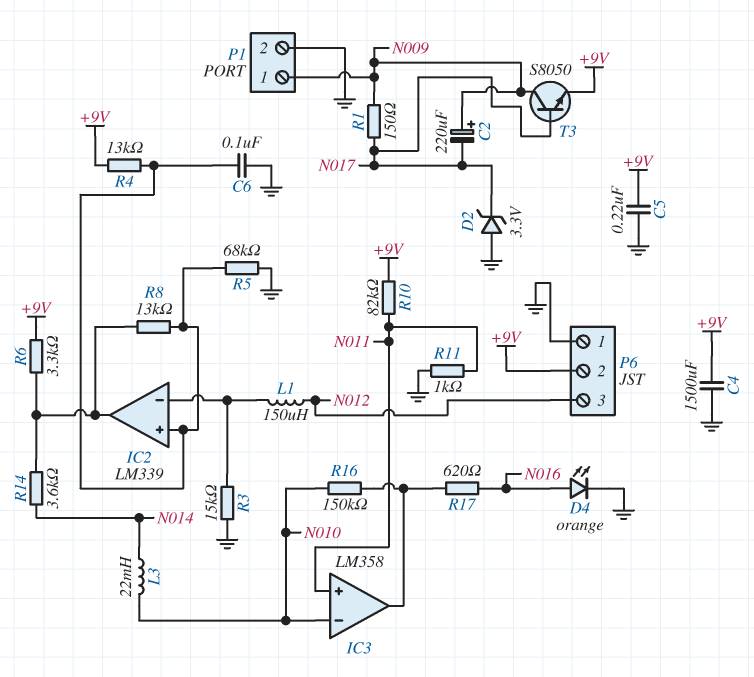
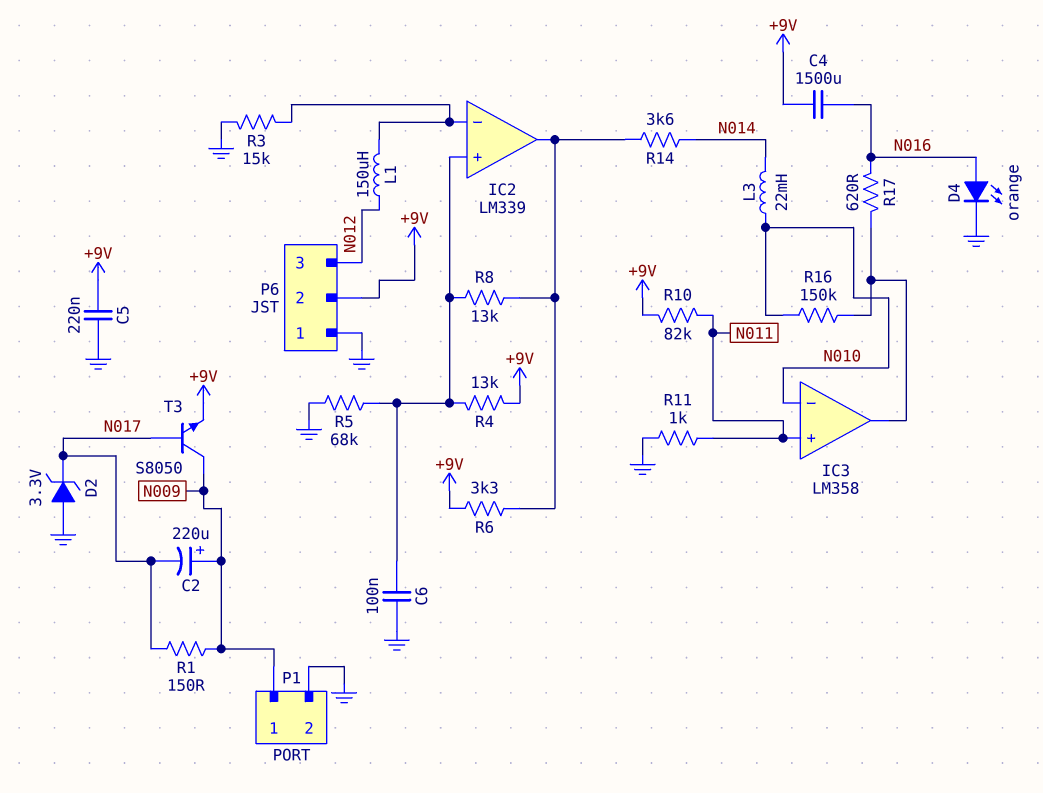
C4: 1500uF (+9V, GND) -> 1500uF (+9V, N016)

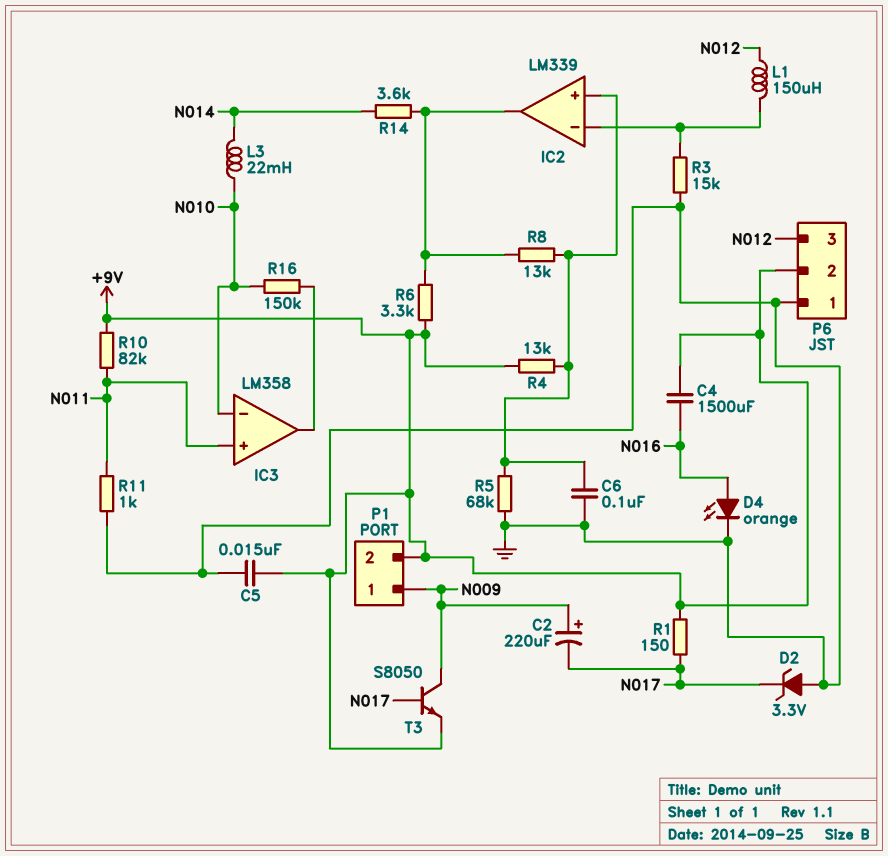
C5: 220nF (+9V, GND) -> 15nF (+9V, GND)
P1 pin 2: GND -> +9V
R1: 150 (N009, N017) -> 150 (+9V, N017)
R17: 620 (IC3/out, N016) -> none

